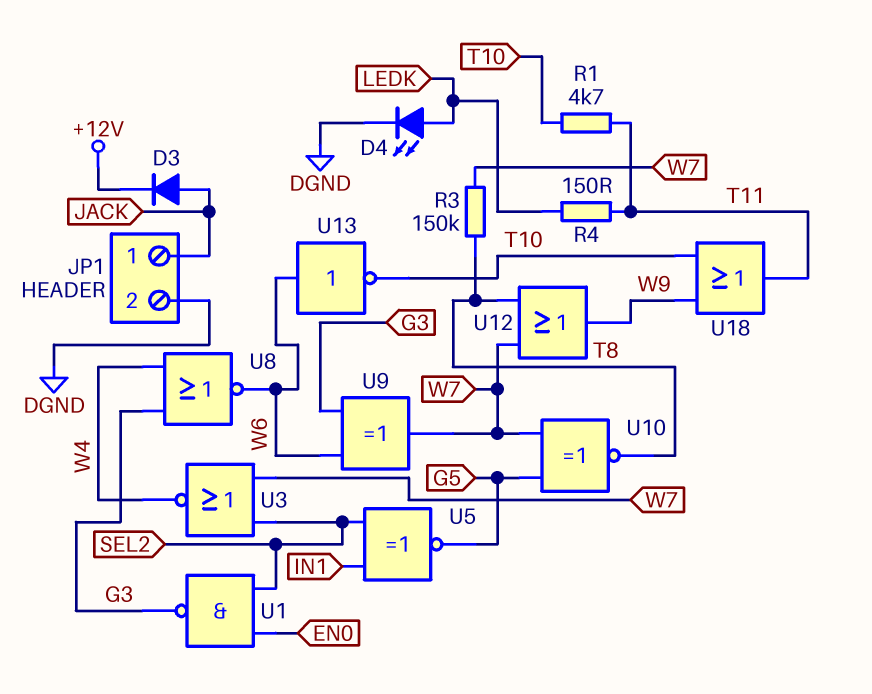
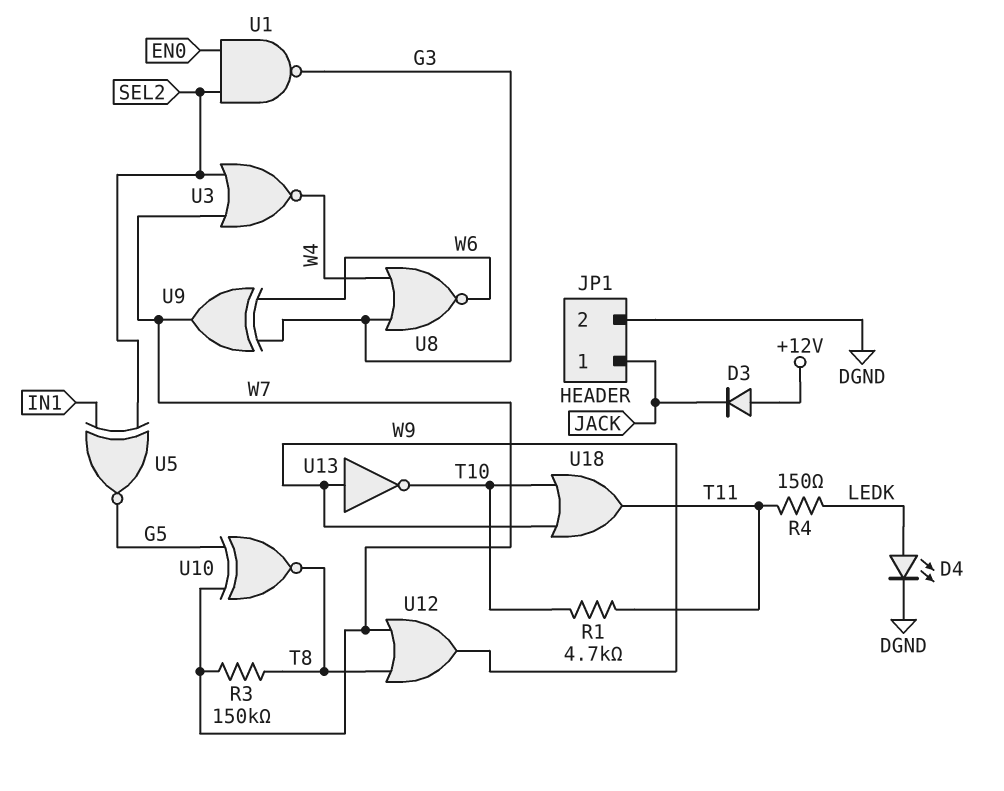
D3: diode (A JACK, K +12V) -> diode (A +12V, K JACK)
U13: NOT (in W6, out T10) -> NOT (in W9, out T10)

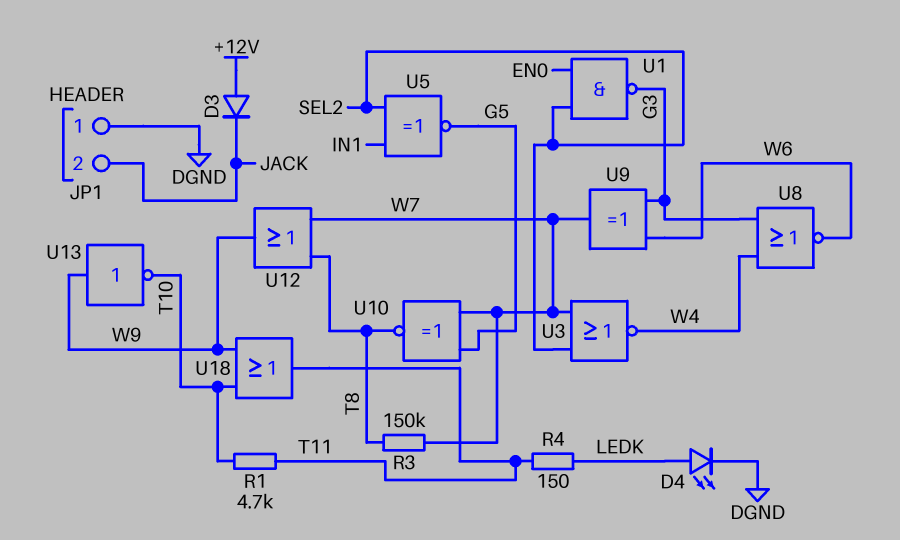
JP1 pin 1: JACK -> DGND
JP1 pin 2: DGND -> JACK

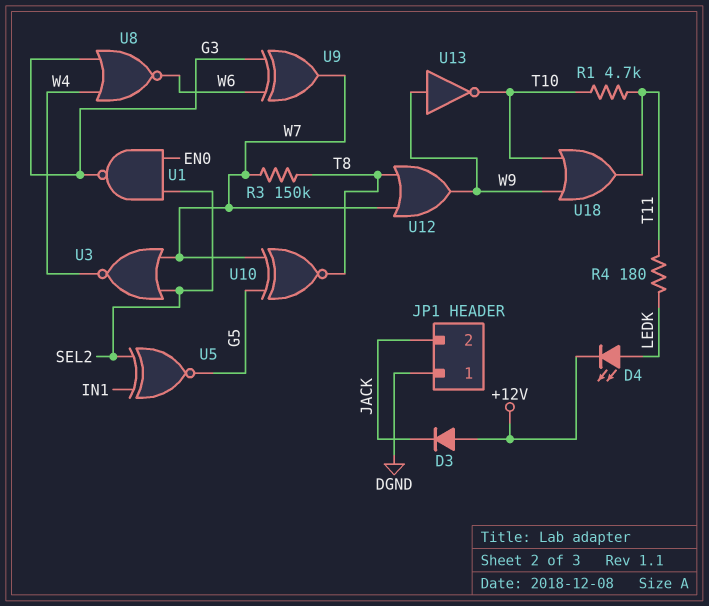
D4: LED (A LEDK, K DGND) -> LED (A LEDK, K +12V)
R4: 150 (LEDK, T11) -> 180 (LEDK, T11)

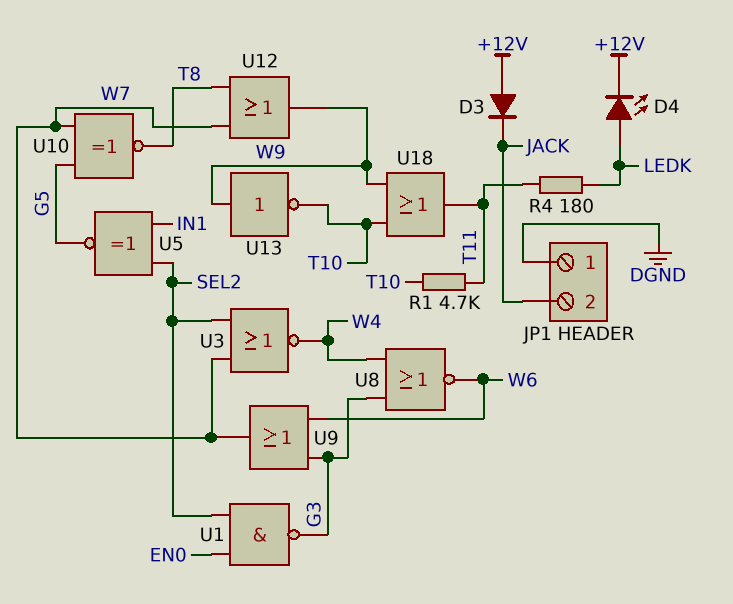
R3: 150k (T8, W7) -> none
U9: XOR (in G3, in W6, out W7) -> OR (in G3, in W6, out W7)

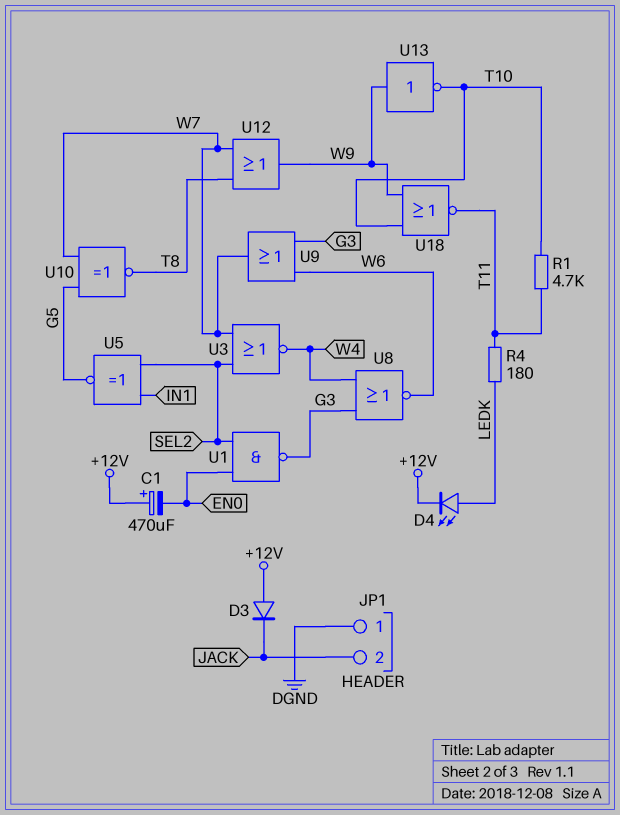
C1: none -> 470uF (plus +12V, minus EN0)
U18: OR (in T10, in W9, out T11) -> NOR (in T10, in W9, out T11)

